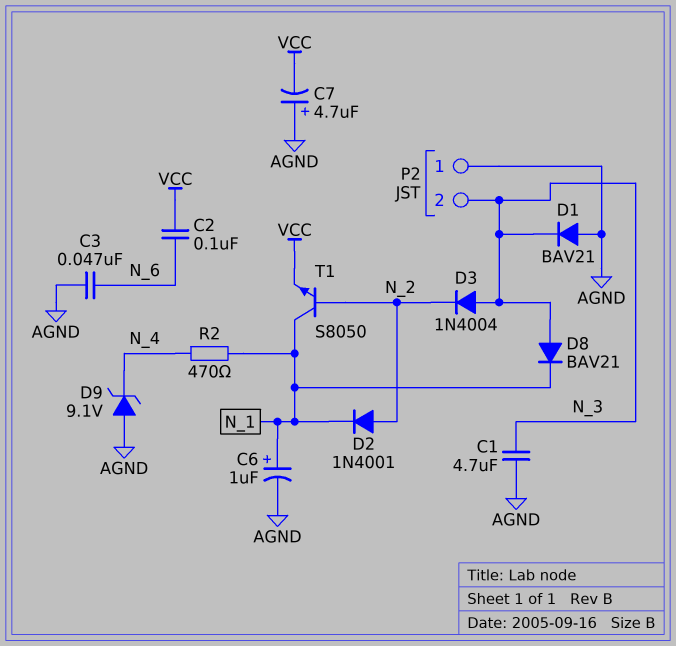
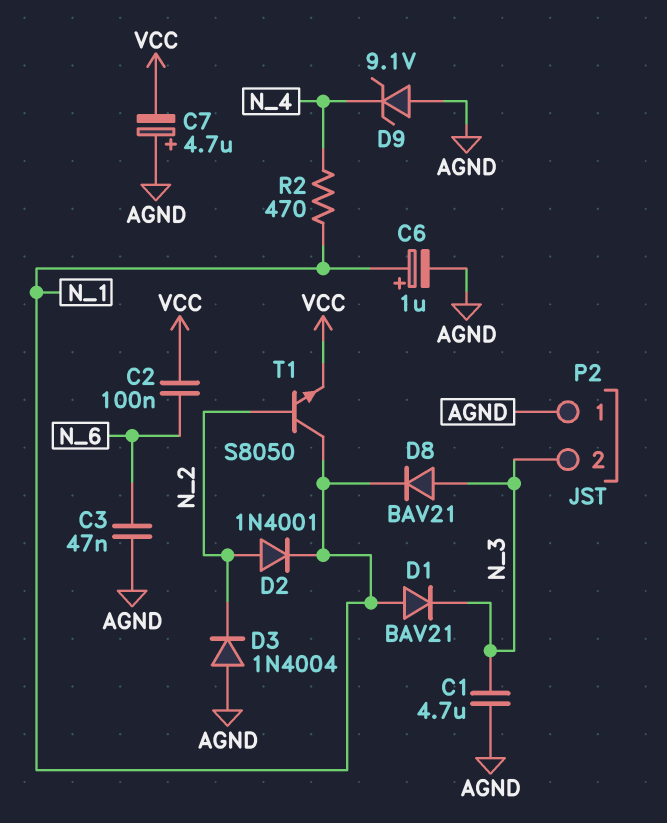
D1: diode BAV21 (A AGND, K N_3) -> diode BAV21 (A N_1, K N_3)
D3: diode 1N4004 (A N_3, K N_2) -> diode 1N4004 (A AGND, K N_2)

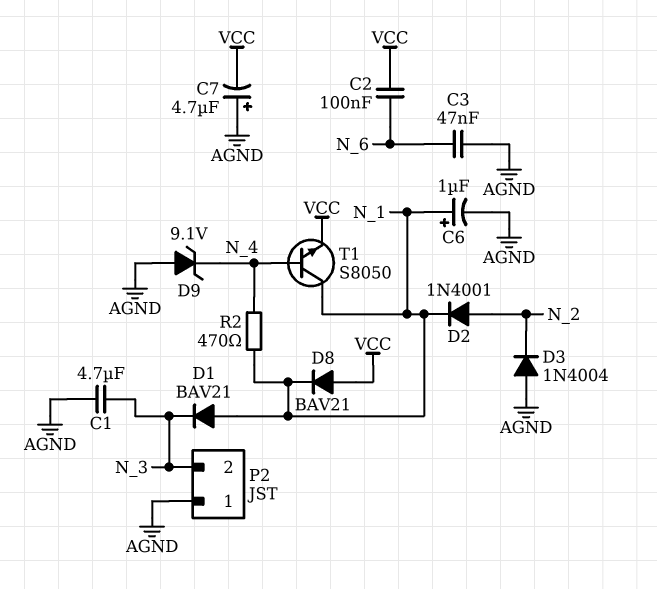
D8: diode BAV21 (A N_3, K N_1) -> diode BAV21 (A VCC, K N_1)
T1: NPN S8050 (B N_2, C N_1, E VCC) -> NPN S8050 (B N_4, C N_1, E VCC)

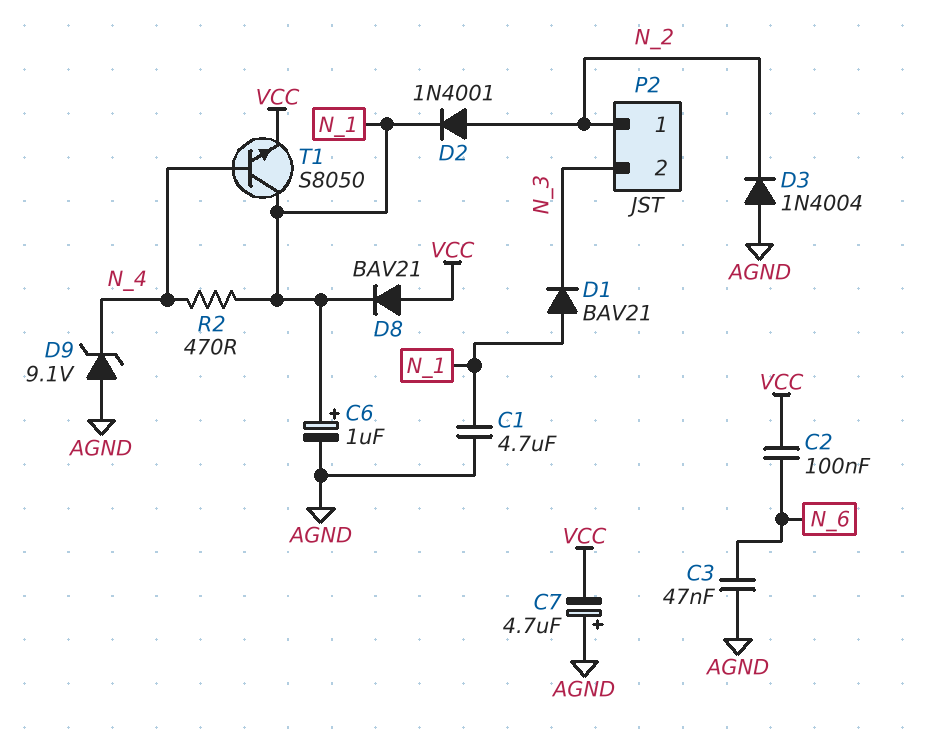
C1: 4.7uF (AGND, N_3) -> 4.7uF (AGND, N_1)
P2 pin 1: AGND -> N_2

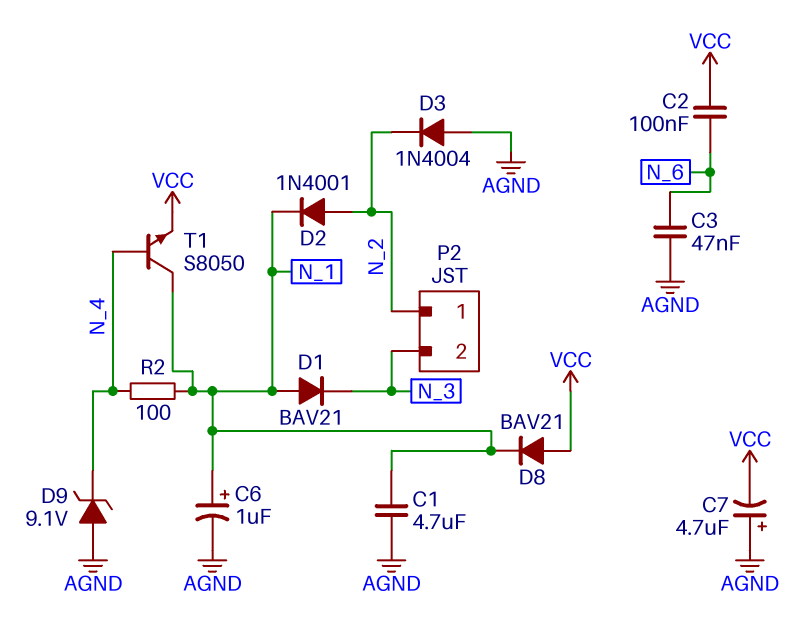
R2: 470 (N_1, N_4) -> 100 (N_1, N_4)

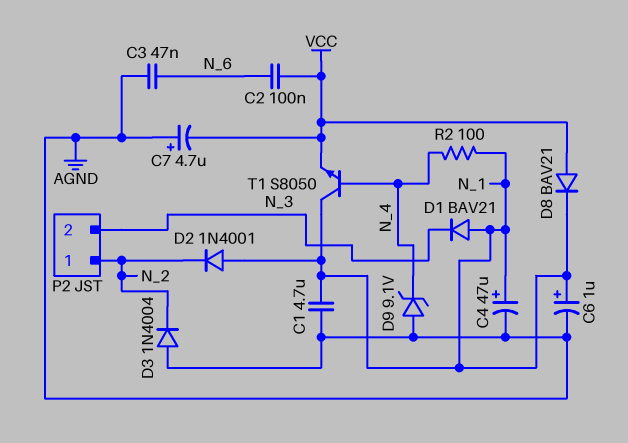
C4: none -> 47uF (plus N_1, minus AGND)
D2: diode 1N4001 (A N_2, K N_1) -> diode 1N4001 (A N_1, K N_2)

